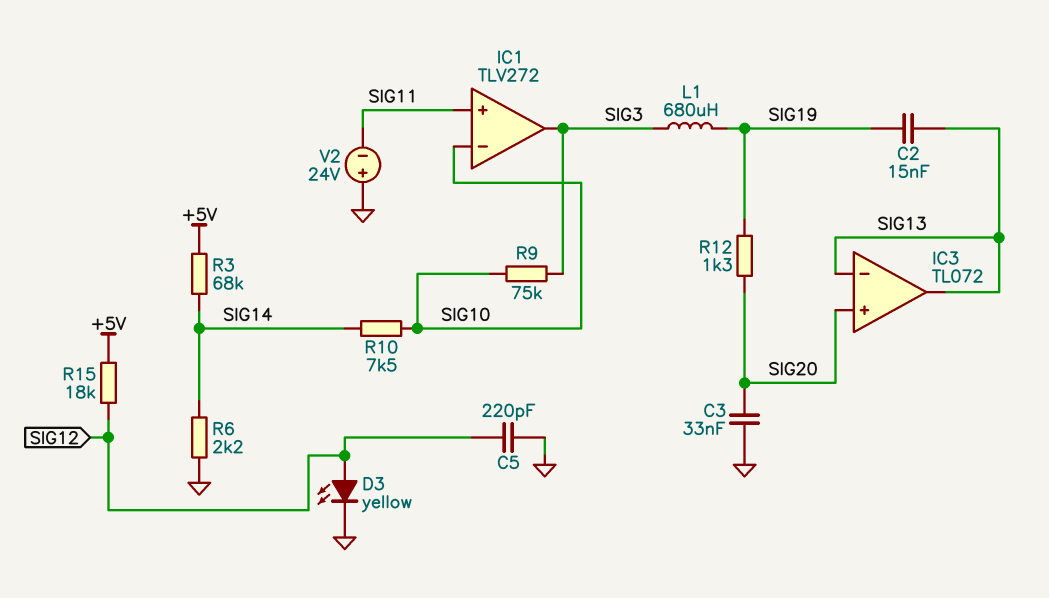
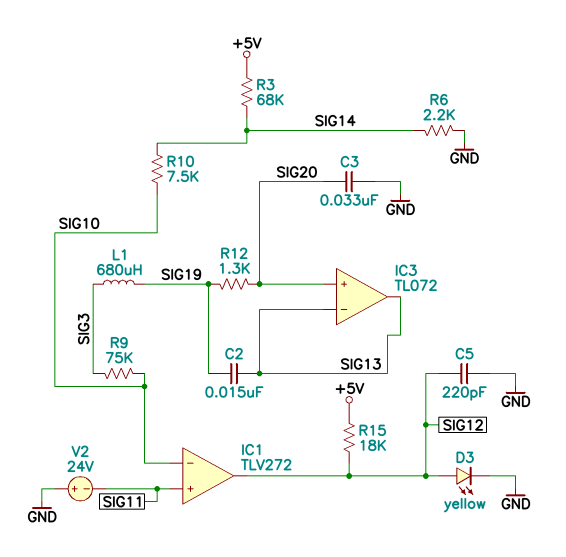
IC1 pin out: SIG3 -> SIG12

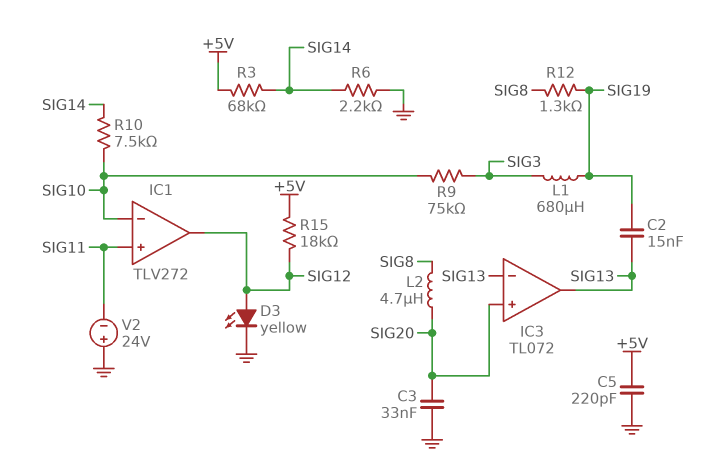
C5: 220pF (GND, SIG12) -> 220pF (+5V, GND)
L2: none -> 4.7uH (SIG8, SIG20)
R12: 1.3k (SIG19, SIG20) -> 1.3k (SIG8, SIG19)

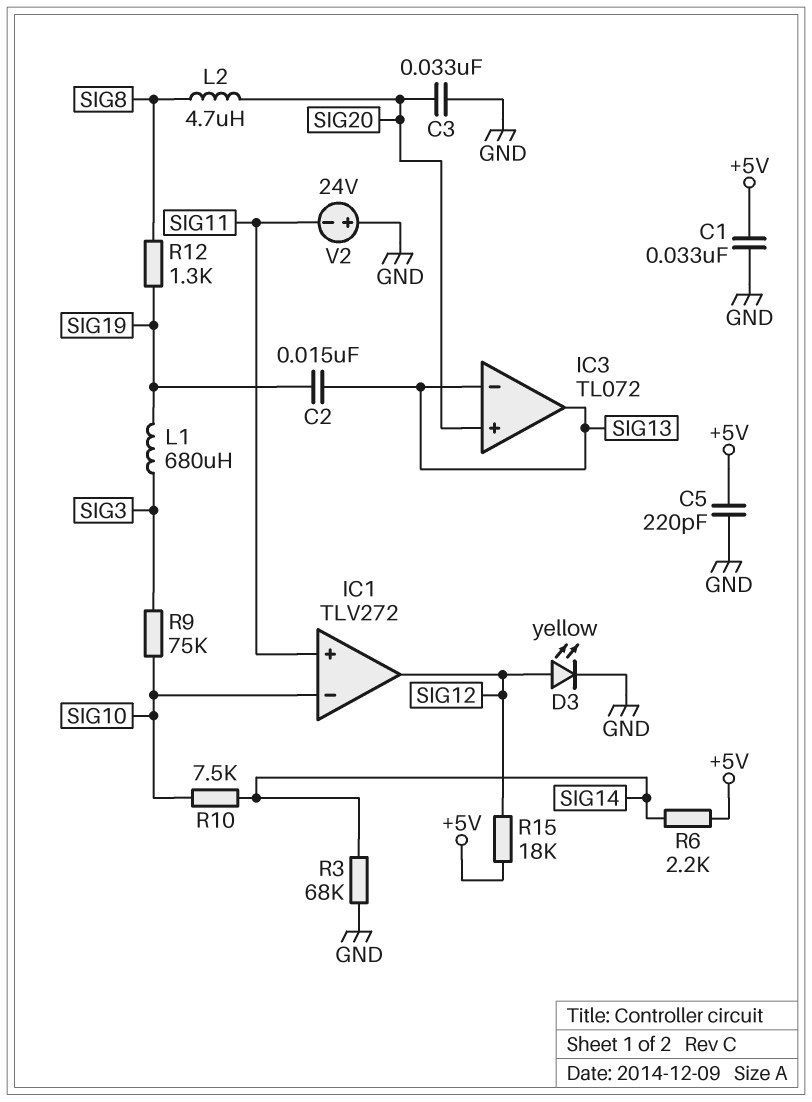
C1: none -> 33nF (+5V, GND)
R3: 68k (+5V, SIG14) -> 68k (GND, SIG14)
R6: 2.2k (GND, SIG14) -> 2.2k (+5V, SIG14)

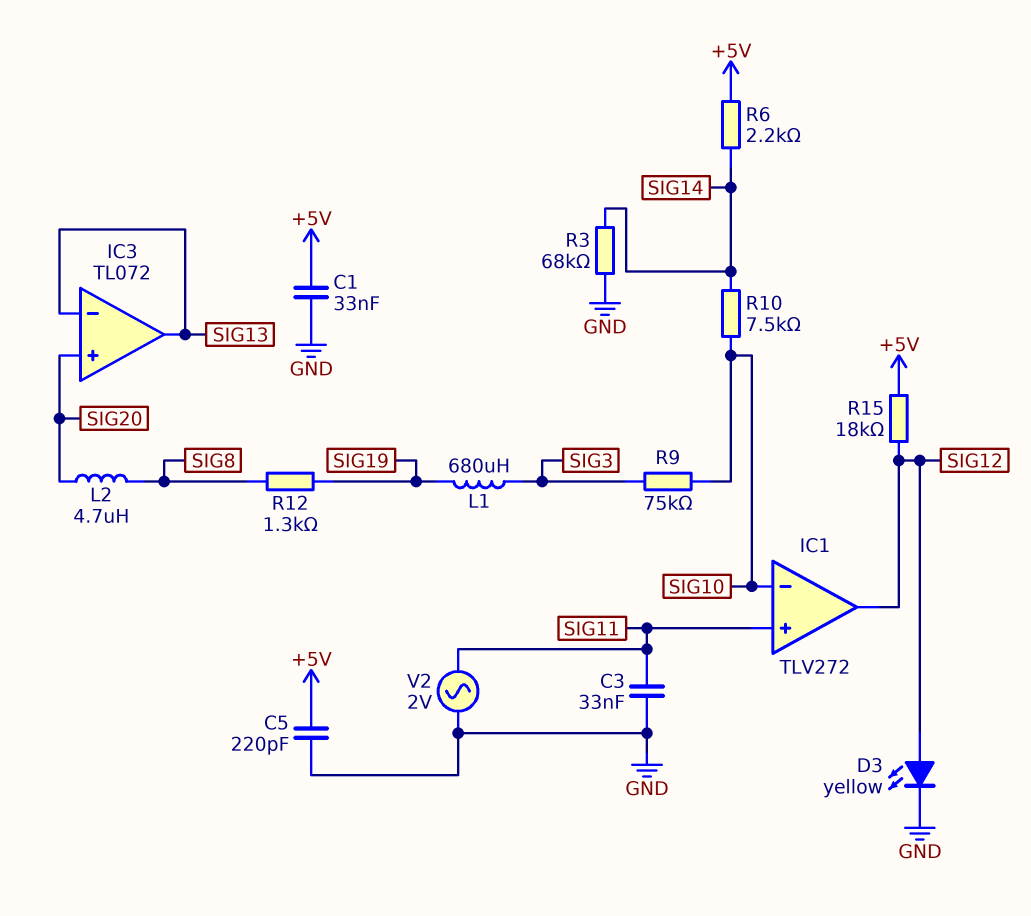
C2: 15nF (SIG13, SIG19) -> none
C3: 33nF (GND, SIG20) -> 33nF (GND, SIG11)
V2: 24V (plus GND, minus SIG11) -> AC 2V (GND, SIG11)

